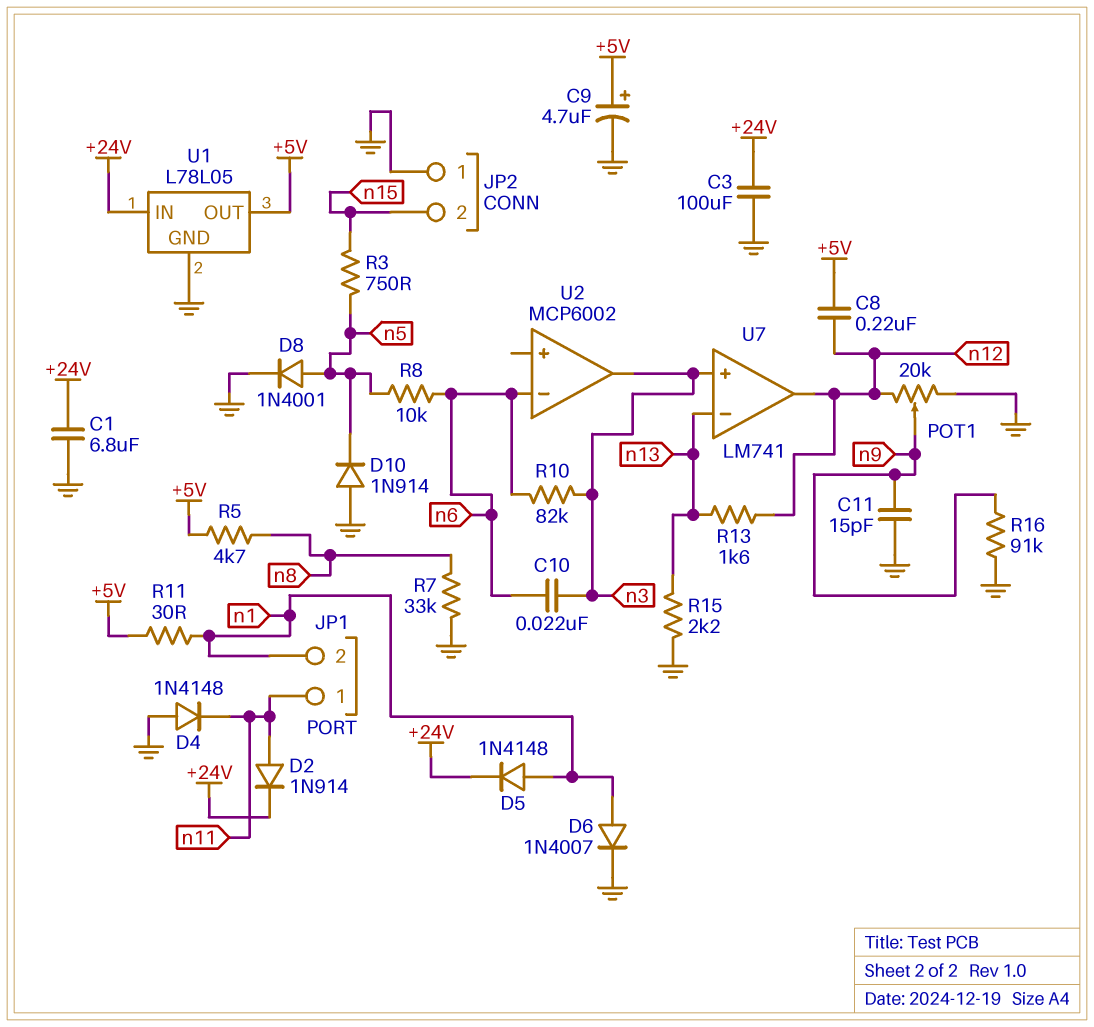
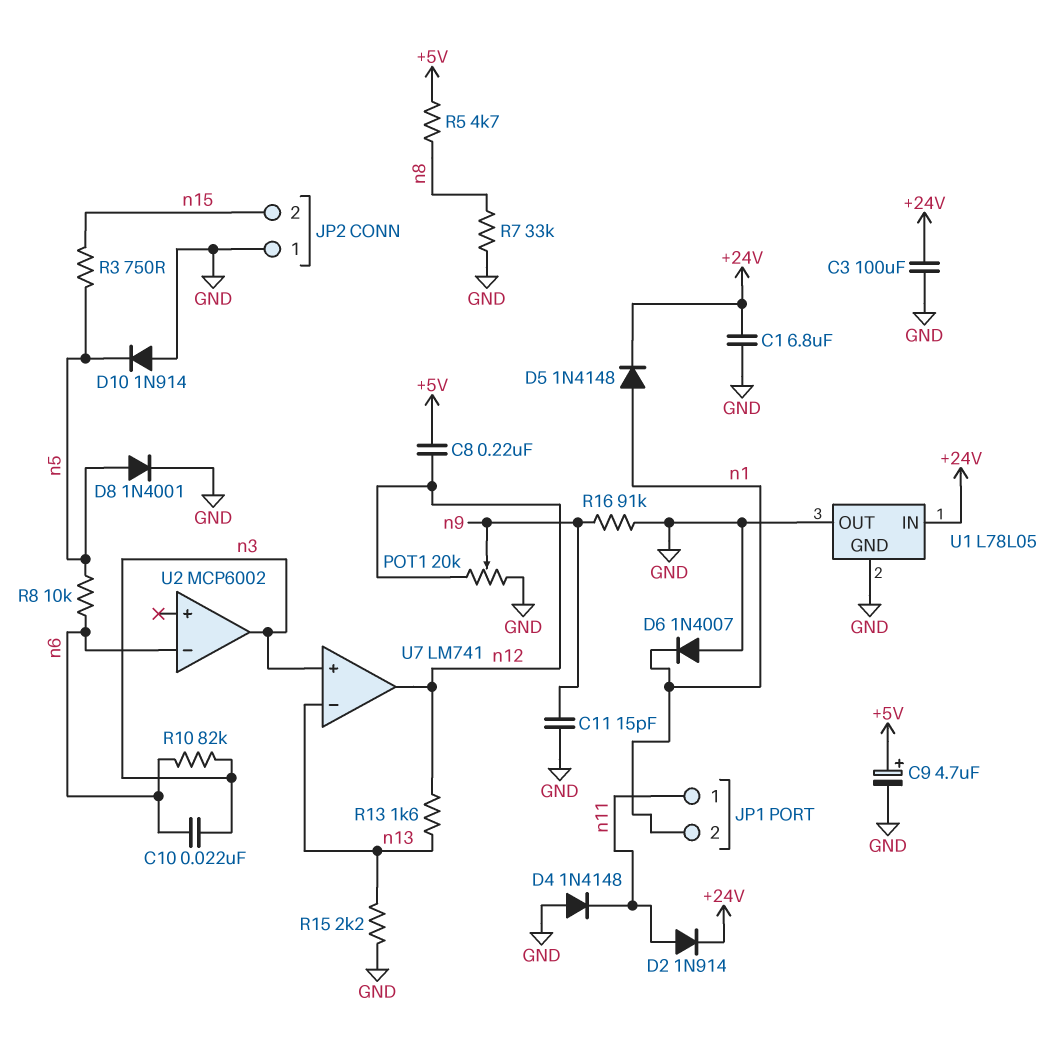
D6: diode 1N4007 (A n1, K GND) -> diode 1N4007 (A GND, K n1)
R11: 30 (+5V, n1) -> none
U1 pin OUT: +5V -> GND

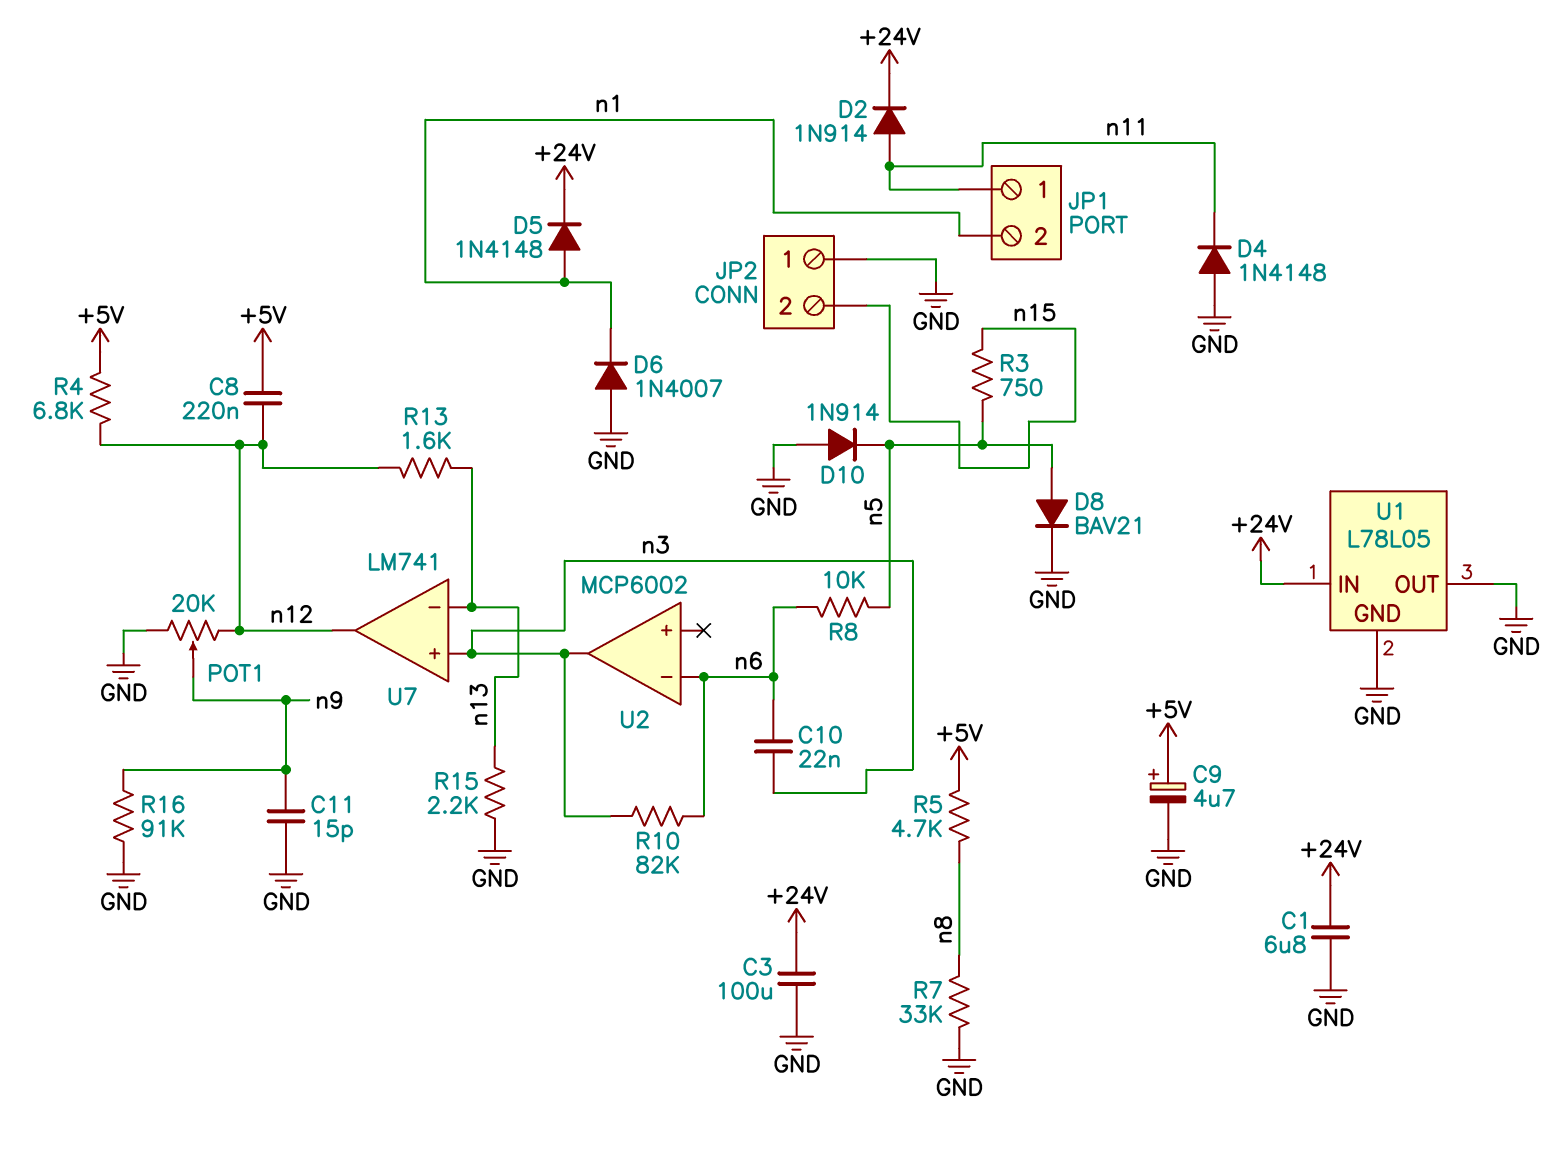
D8: diode 1N4001 (A n5, K GND) -> diode BAV21 (A n5, K GND)
R4: none -> 6.8k (+5V, n12)

